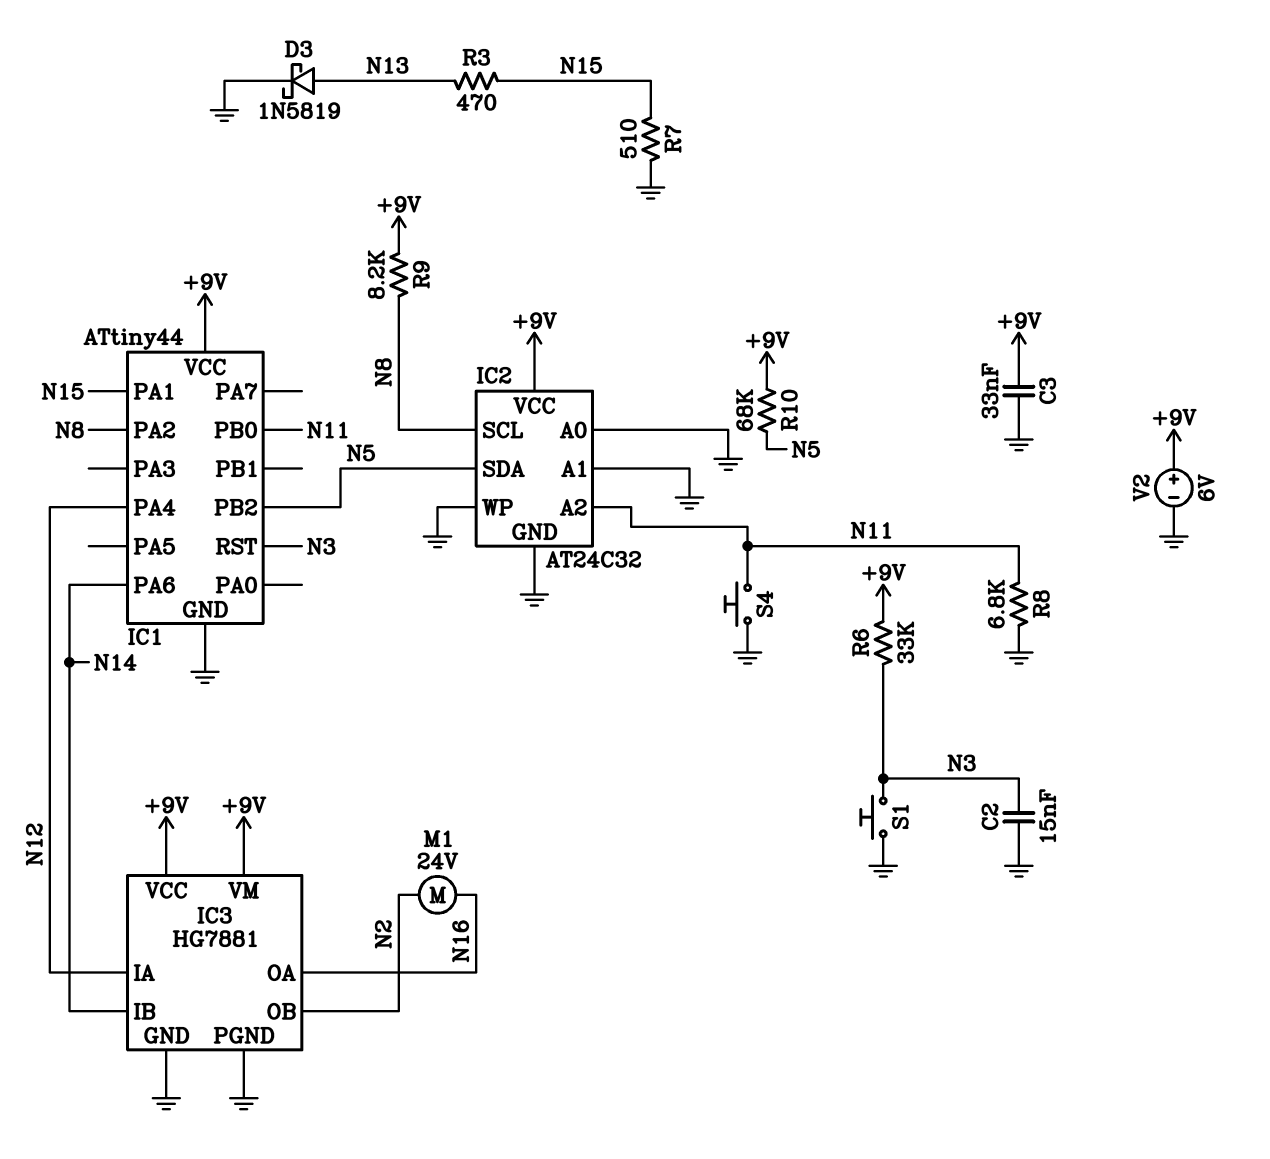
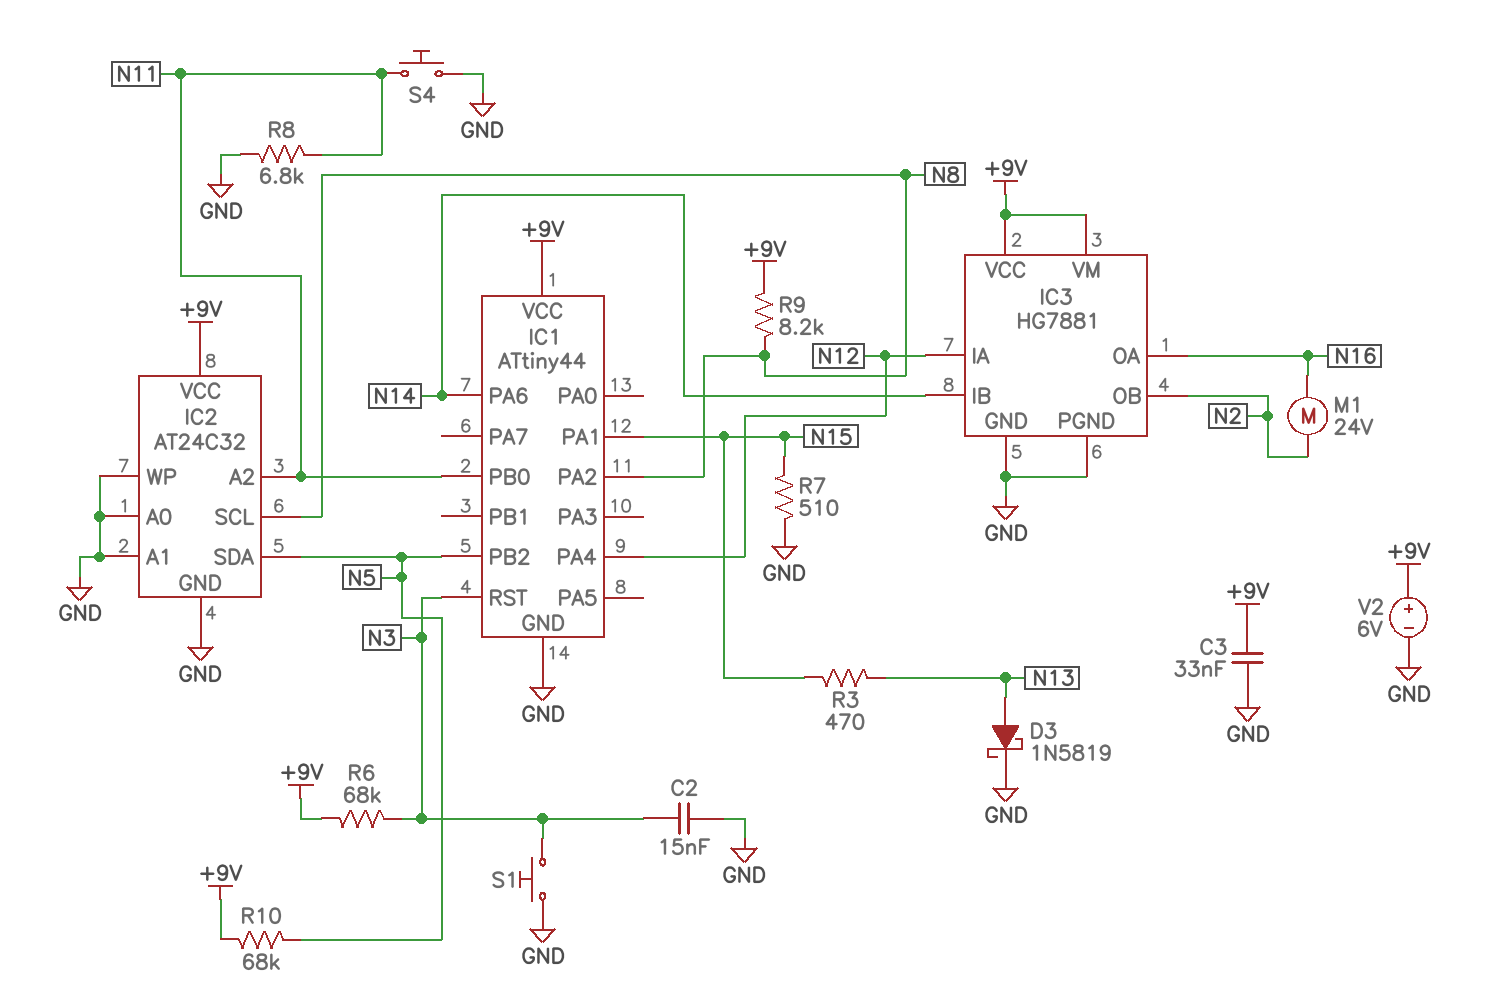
R6: 33k (+9V, N3) -> 68k (+9V, N3)

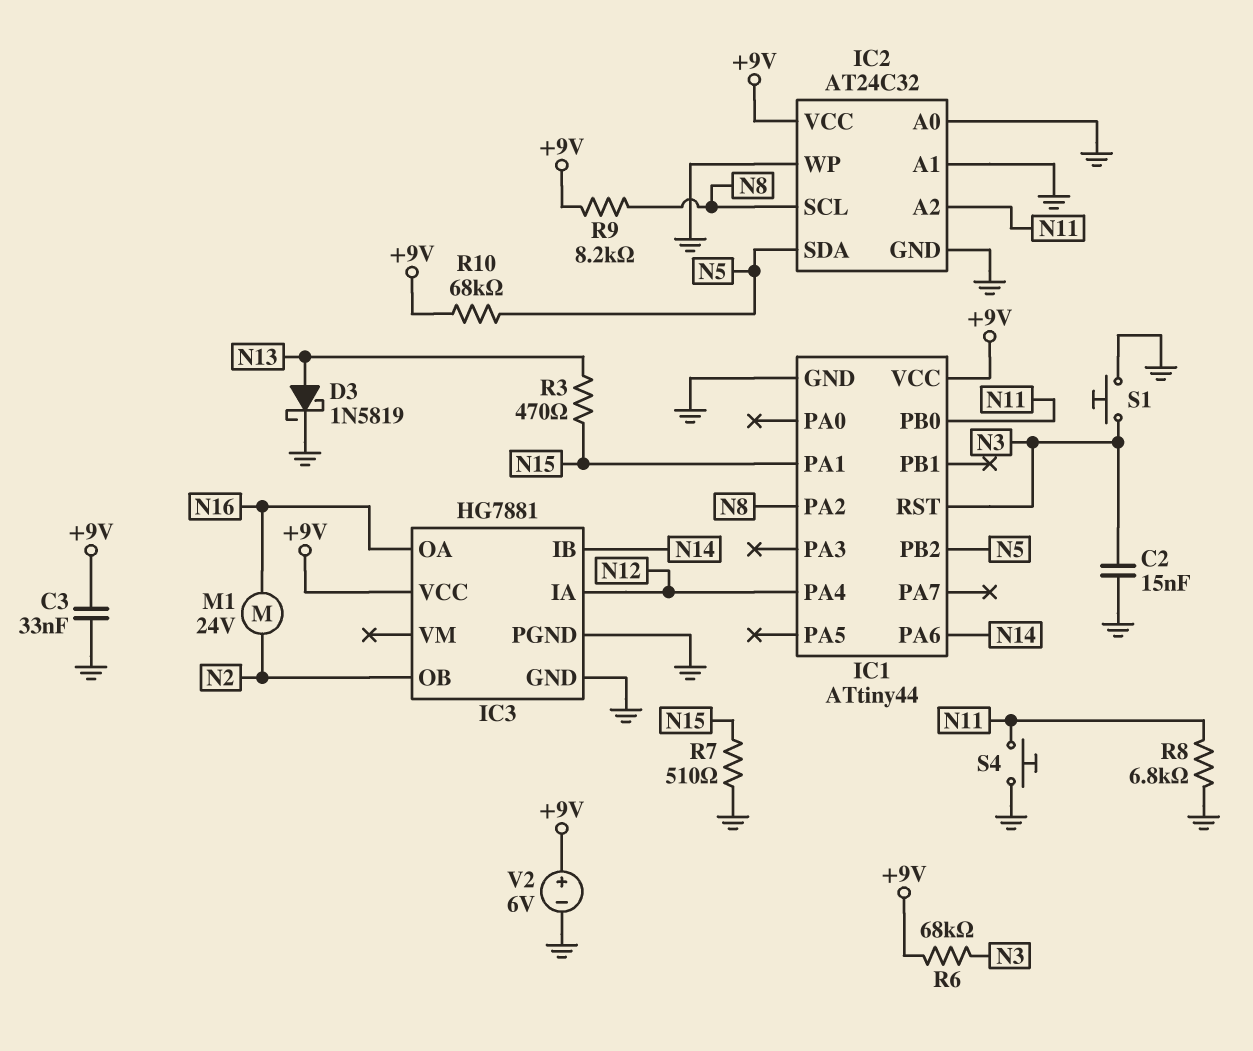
IC3 pin VM: +9V -> none

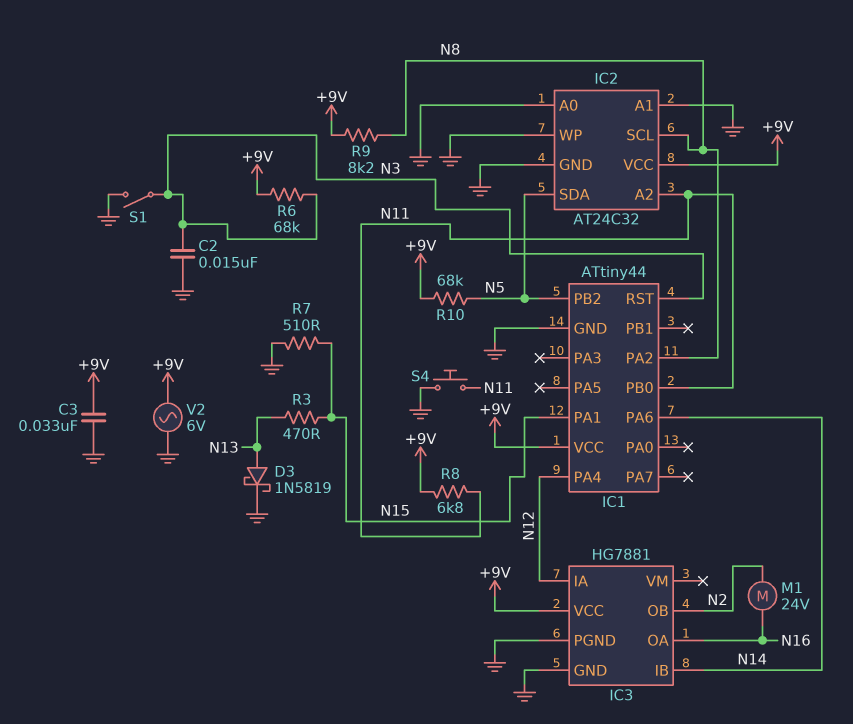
R8: 6.8k (GND, N11) -> 6.8k (+9V, N11)
S1: button (GND, N3) -> switch (GND, N3)
V2: 6V (plus +9V, minus GND) -> AC 6V (+9V, GND)

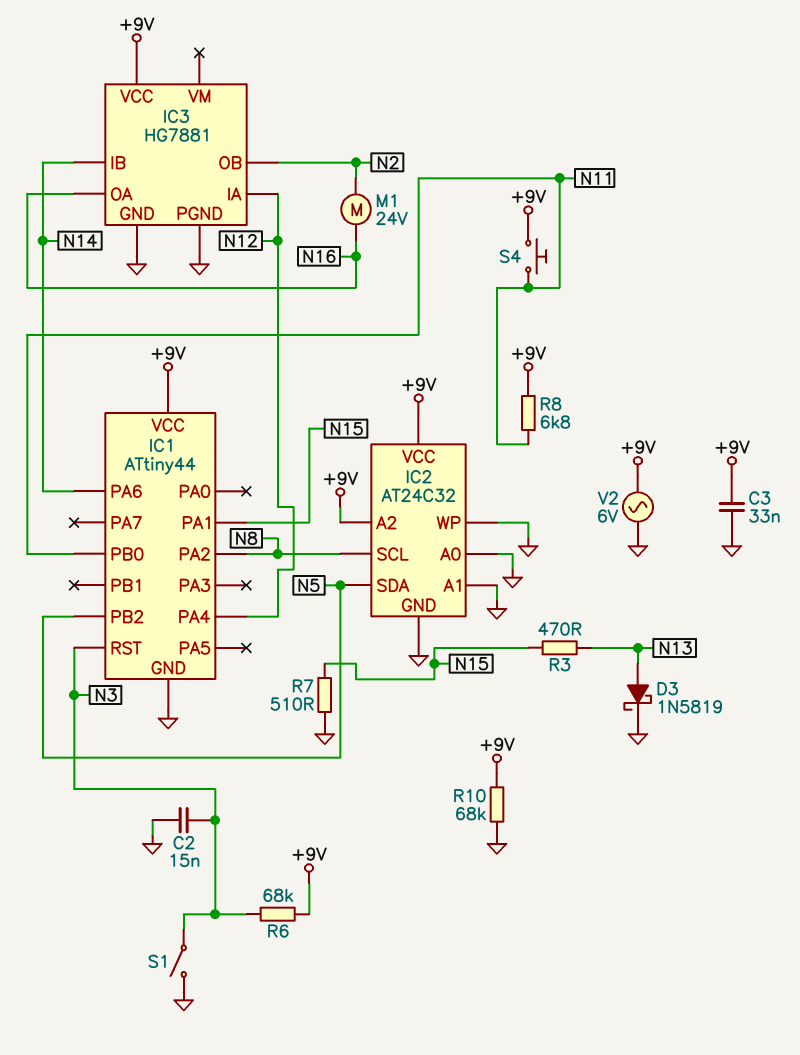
IC2 pin A2: N11 -> +9V
R9: 8.2k (+9V, N8) -> none
R10: 68k (+9V, N5) -> 68k (+9V, GND)
S4: button (GND, N11) -> button (+9V, N11)

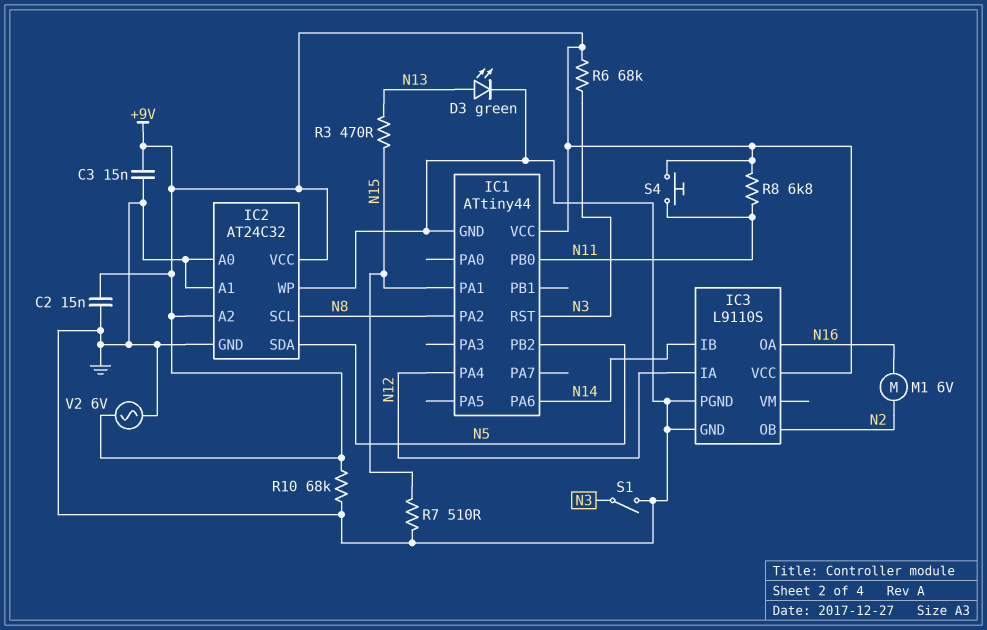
C2: 15nF (GND, N3) -> 15nF (+9V, GND)
C3: 33nF (+9V, GND) -> 15nF (+9V, GND)
D3: schottky 1N5819 (A N13, K GND) -> LED green (A N13, K GND)
IC3: HG7881 -> L9110S
M1: motor 24V (N2, N16) -> motor 6V (N2, N16)

